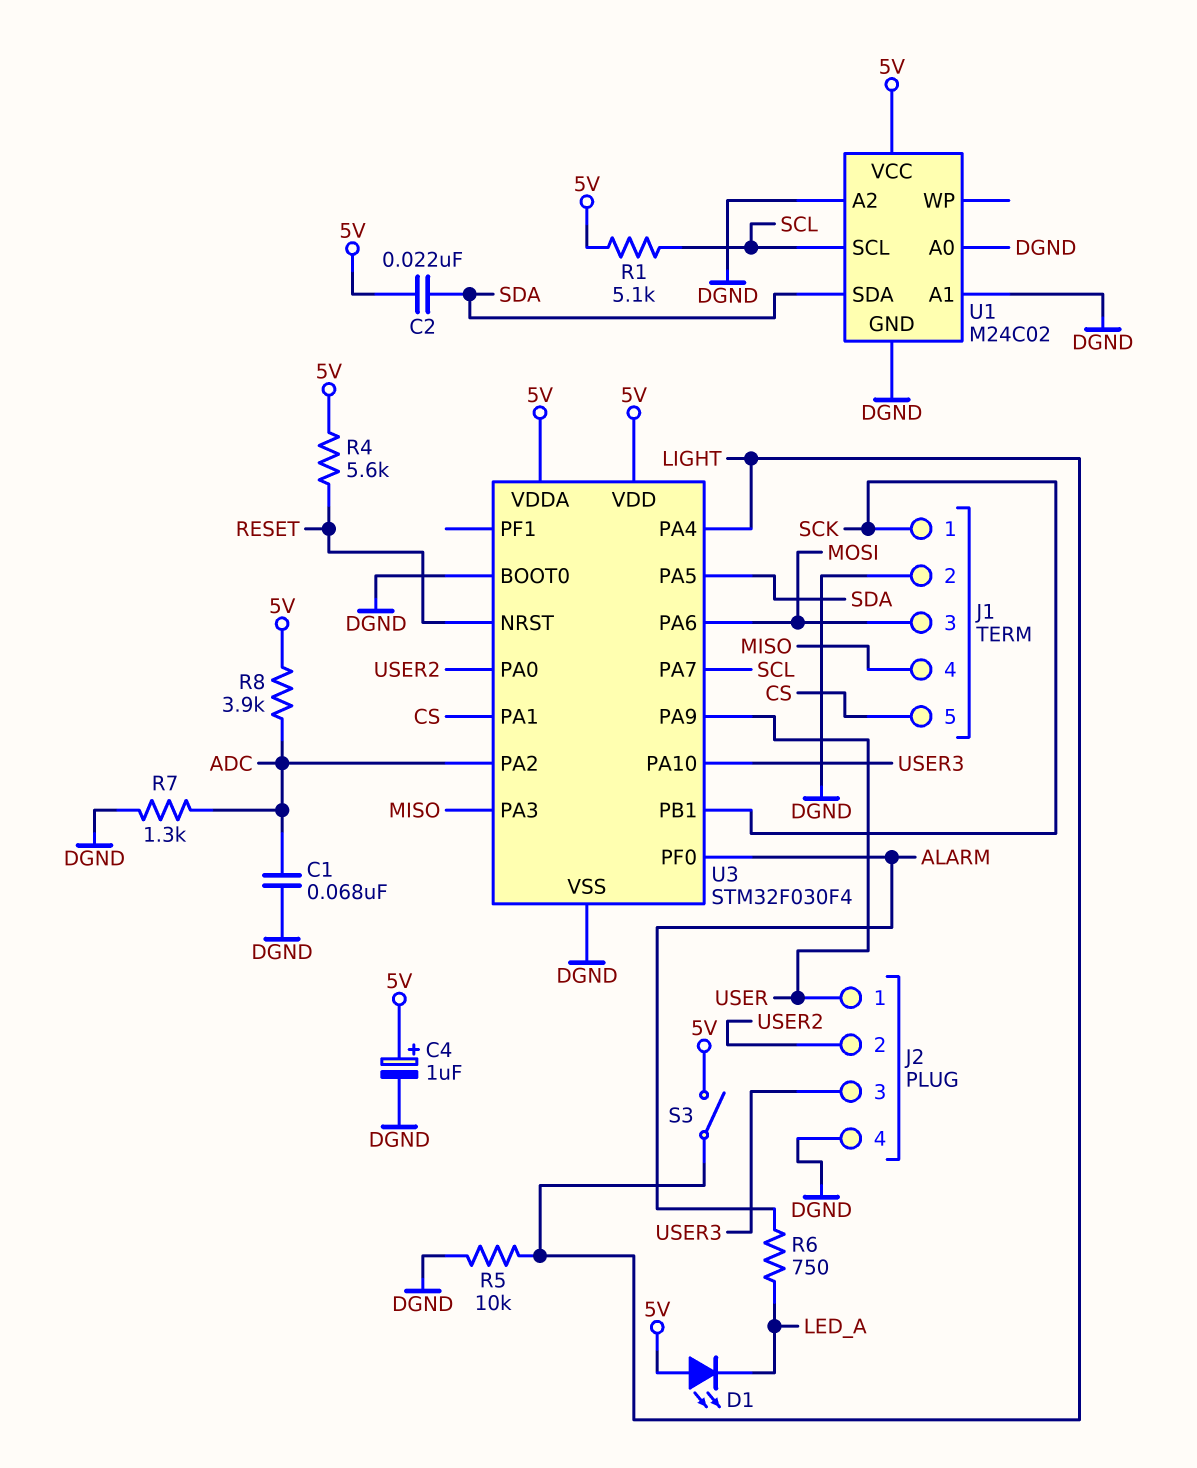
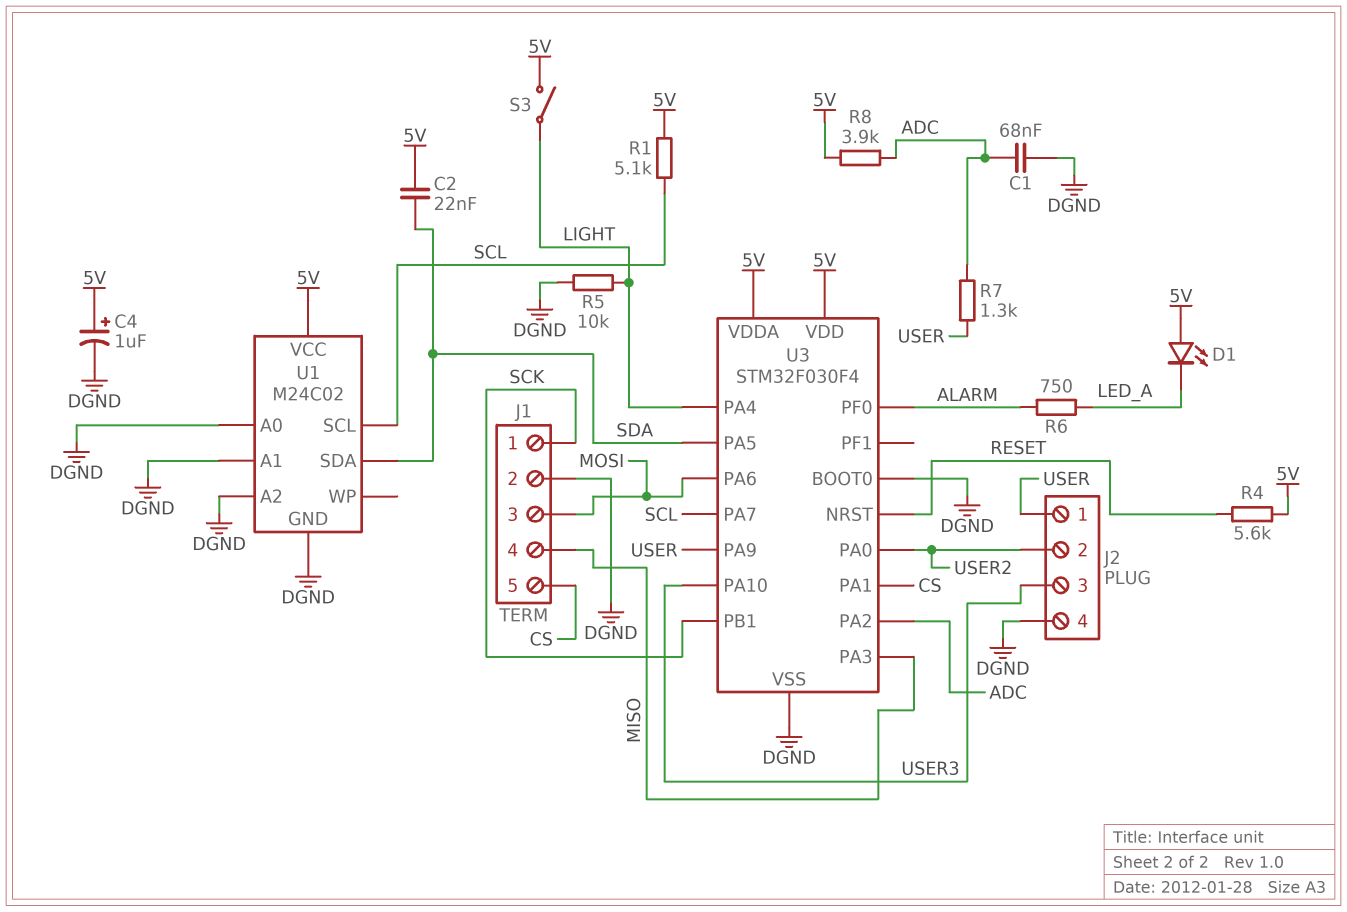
R7: 1.3k (ADC, DGND) -> 1.3k (ADC, USER)

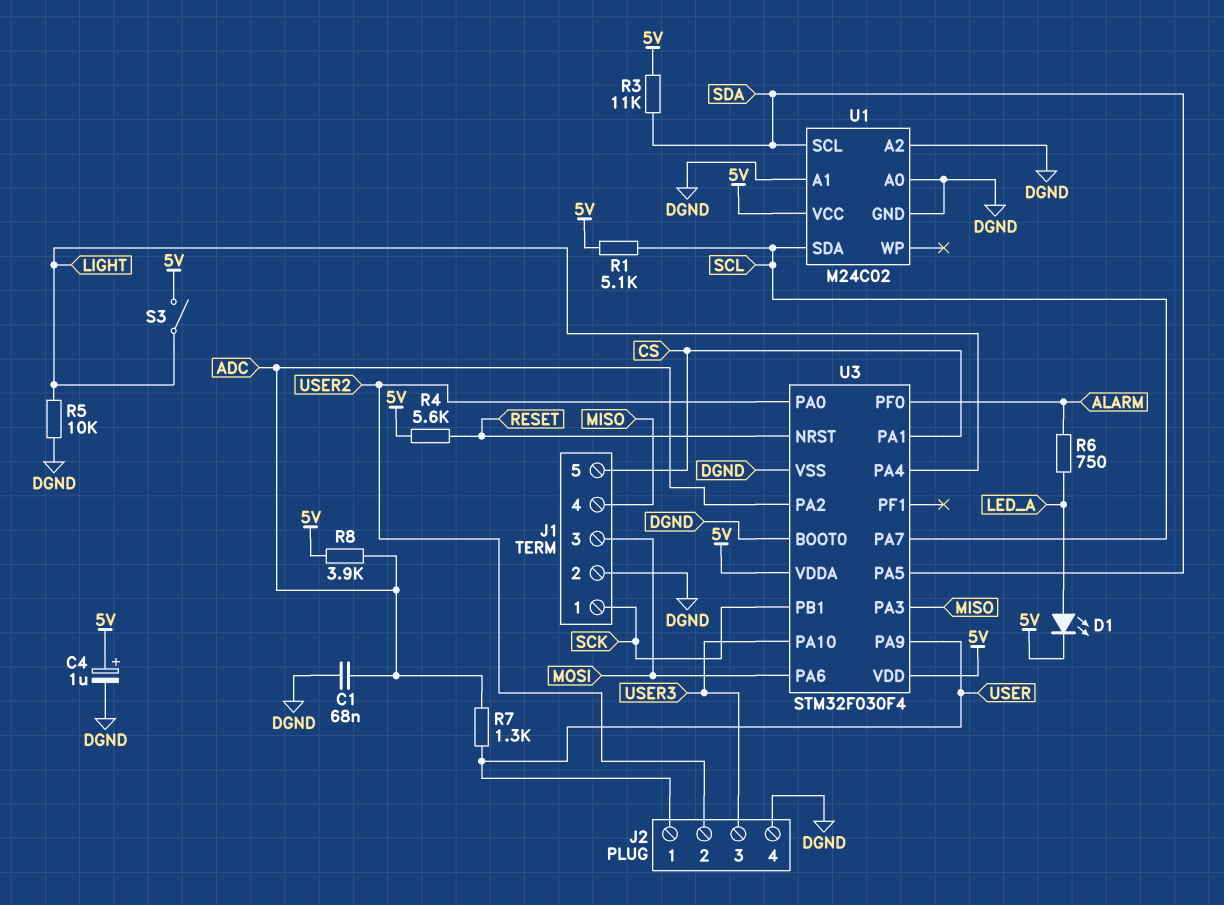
C2: 22nF (5V, SDA) -> none
D1: LED (A 5V, K LED_A) -> LED (A LED_A, K 5V)
R3: none -> 11k (5V, SDA)
U1 pin SCL: SCL -> SDA
U1 pin SDA: SDA -> SCL

